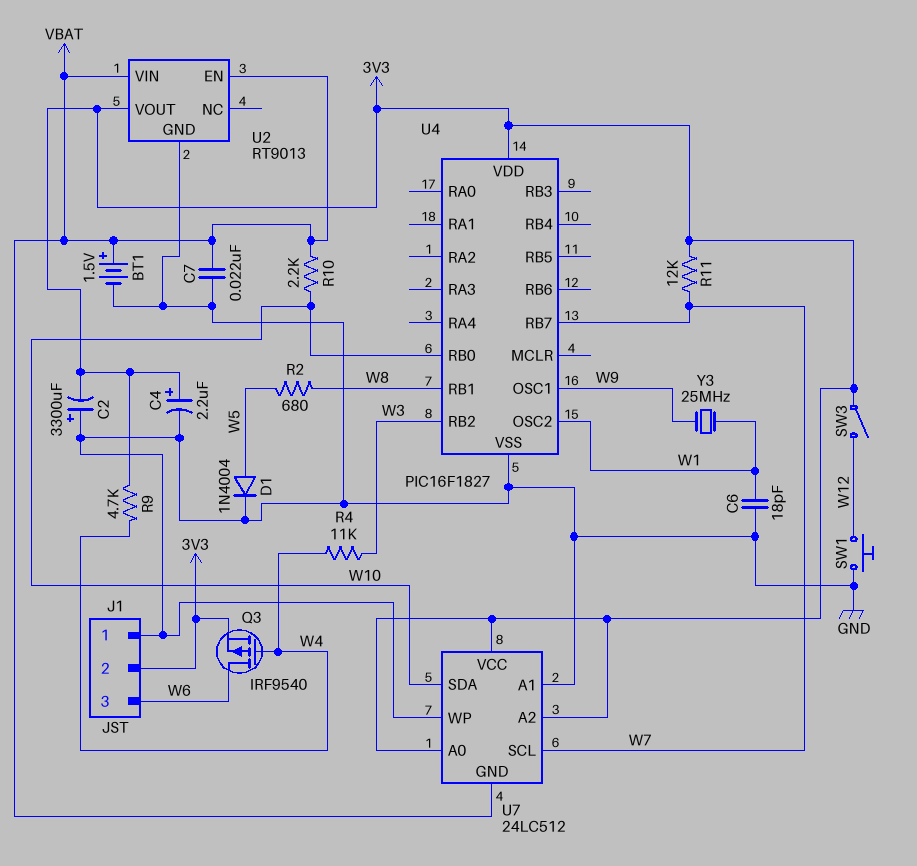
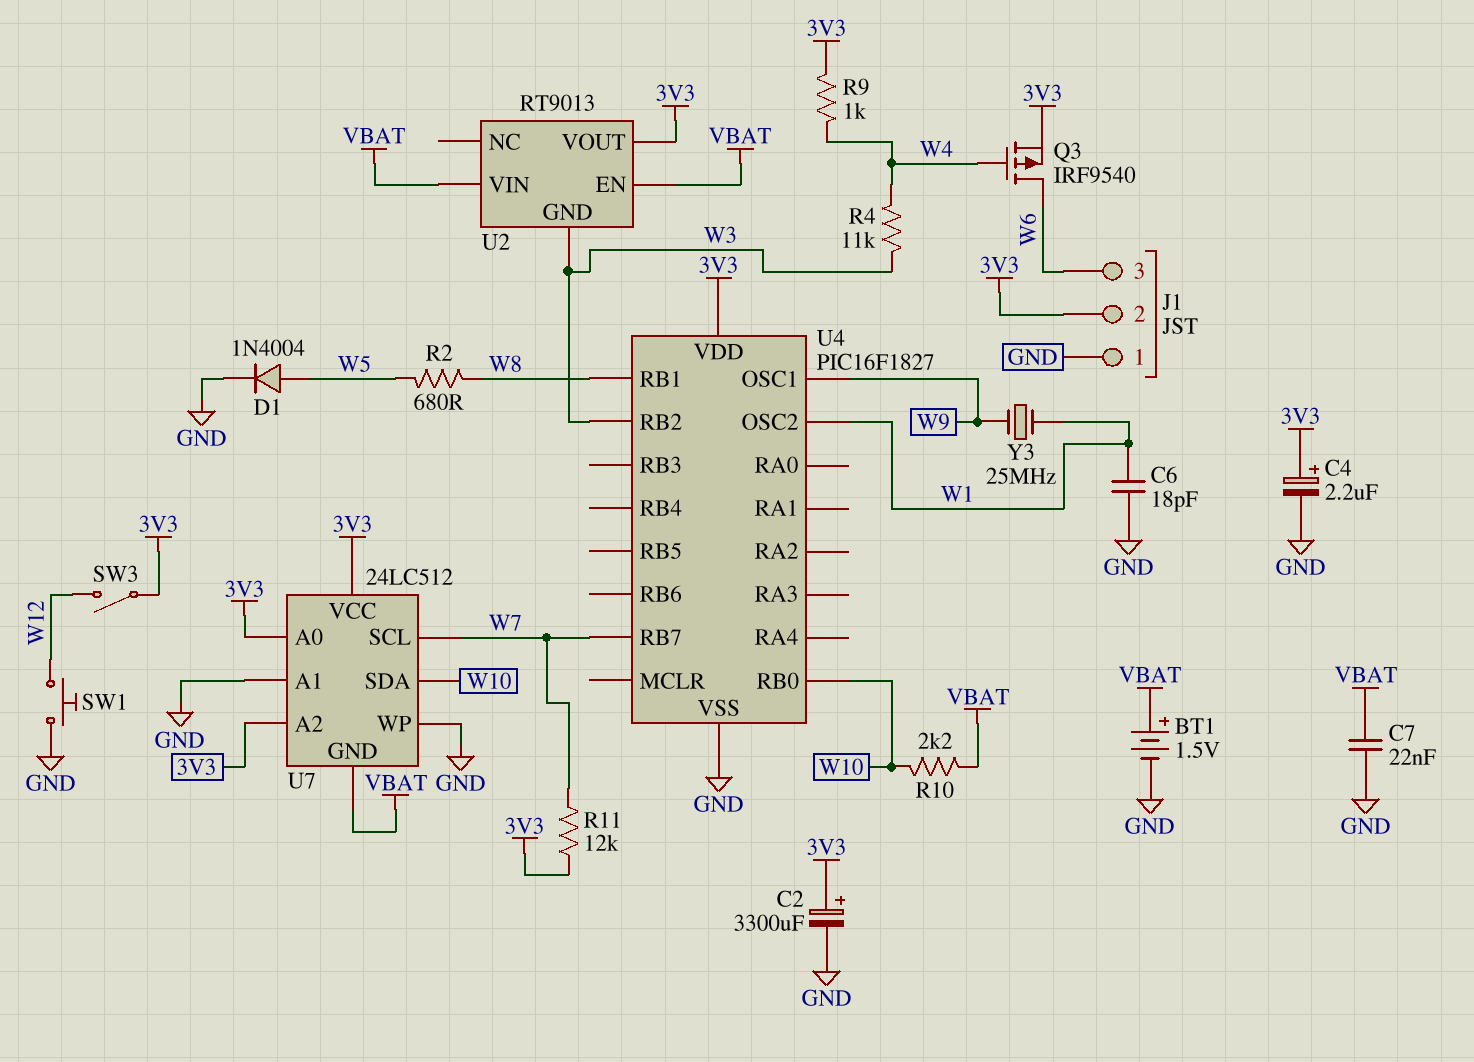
C2: 3300uF (plus GND, minus 3V3) -> 3300uF (plus 3V3, minus GND)
R9: 4.7k (3V3, W4) -> 1k (3V3, W4)
U2 pin GND: GND -> W3

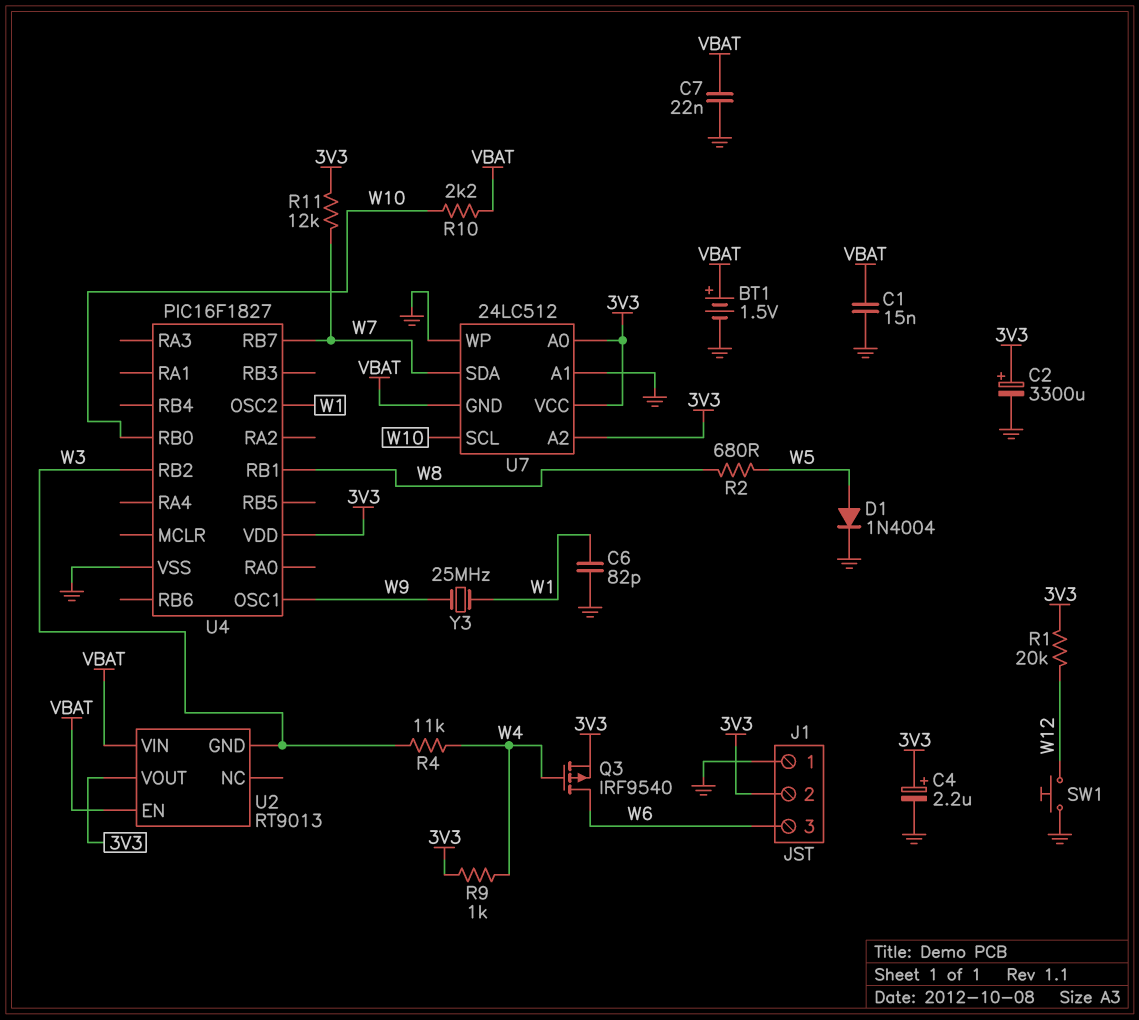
C1: none -> 15nF (GND, VBAT)
C6: 18pF (GND, W1) -> 82pF (GND, W1)
R1: none -> 20k (3V3, W12)
SW3: switch (3V3, W12) -> none
U7 pin SCL: W7 -> W10
U7 pin SDA: W10 -> W7

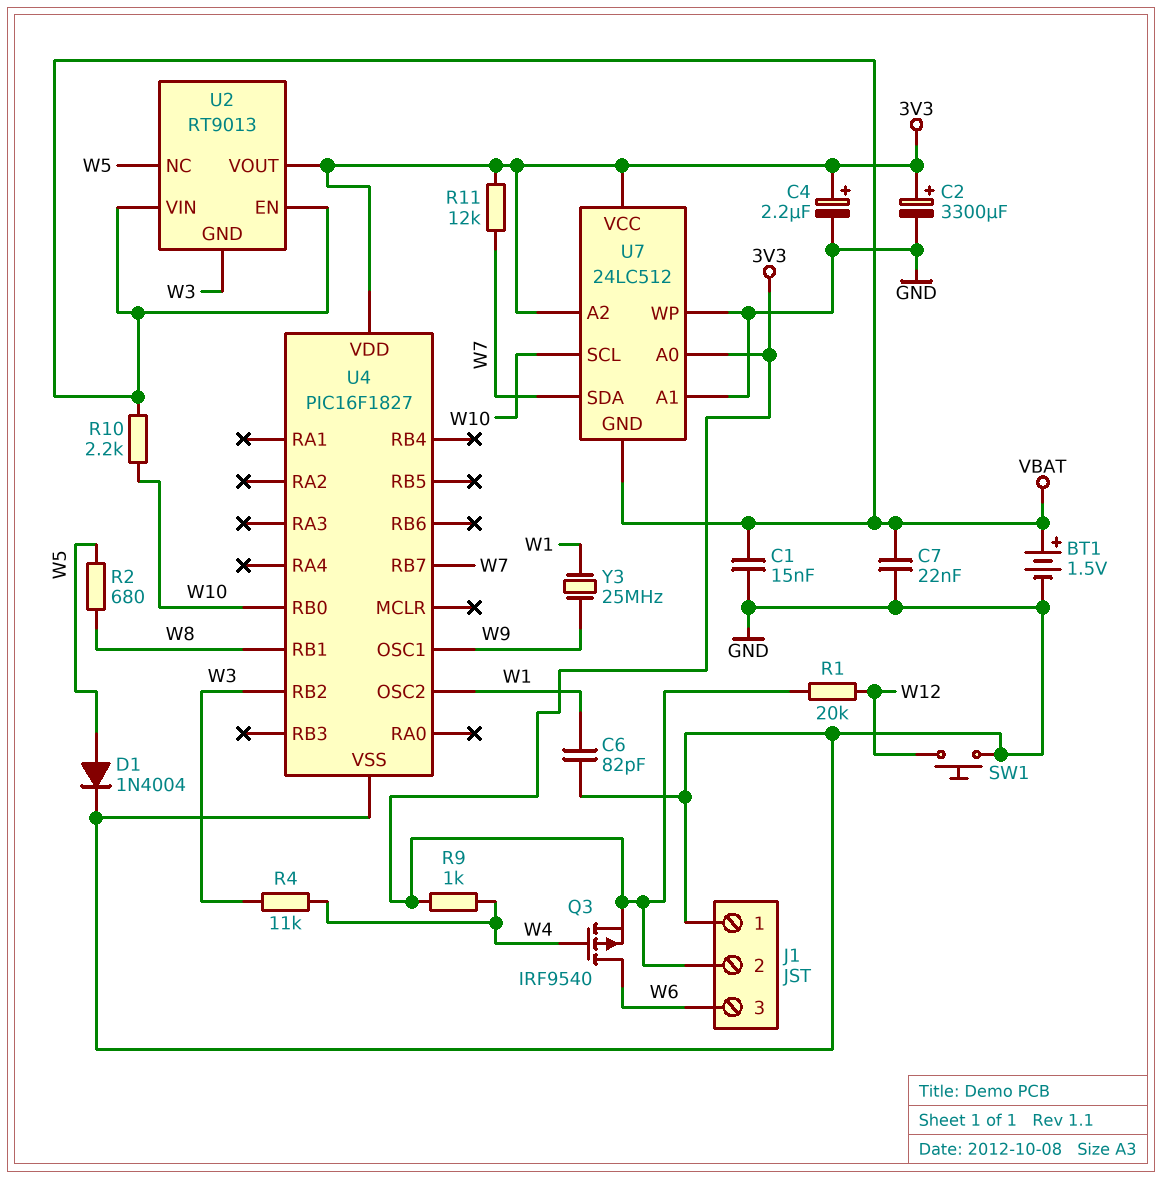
U2 pin NC: none -> W5

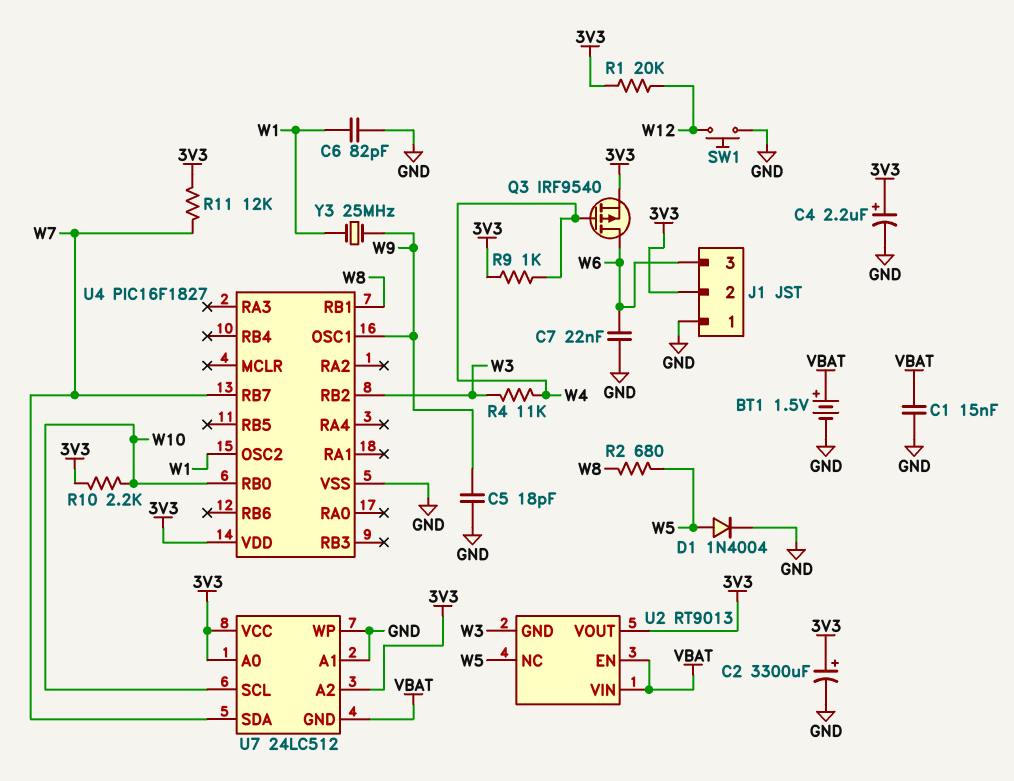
C5: none -> 18pF (GND, W9)
C7: 22nF (GND, VBAT) -> 22nF (GND, W6)
R10: 2.2k (VBAT, W10) -> 2.2k (3V3, W10)

